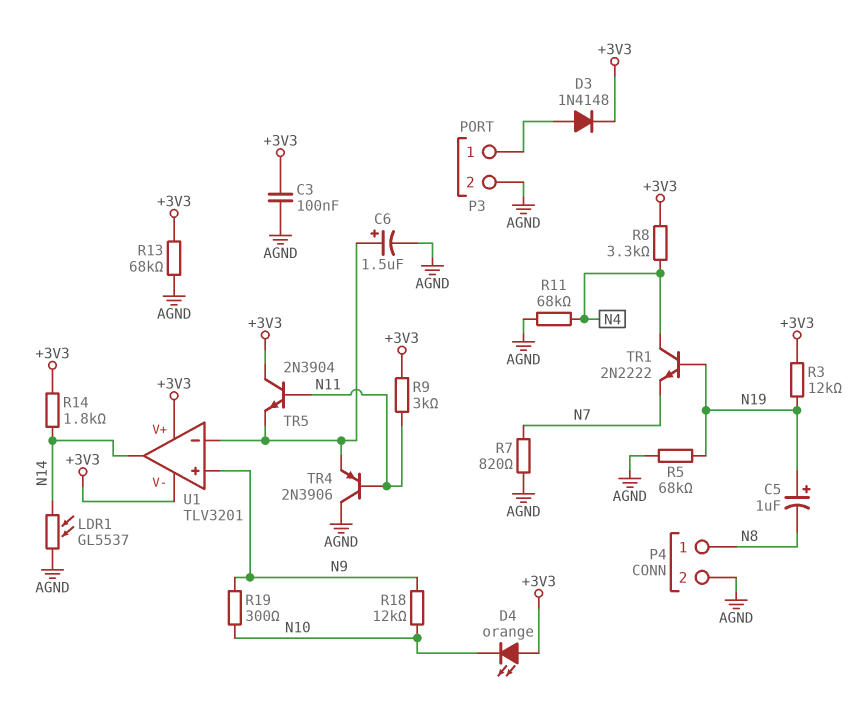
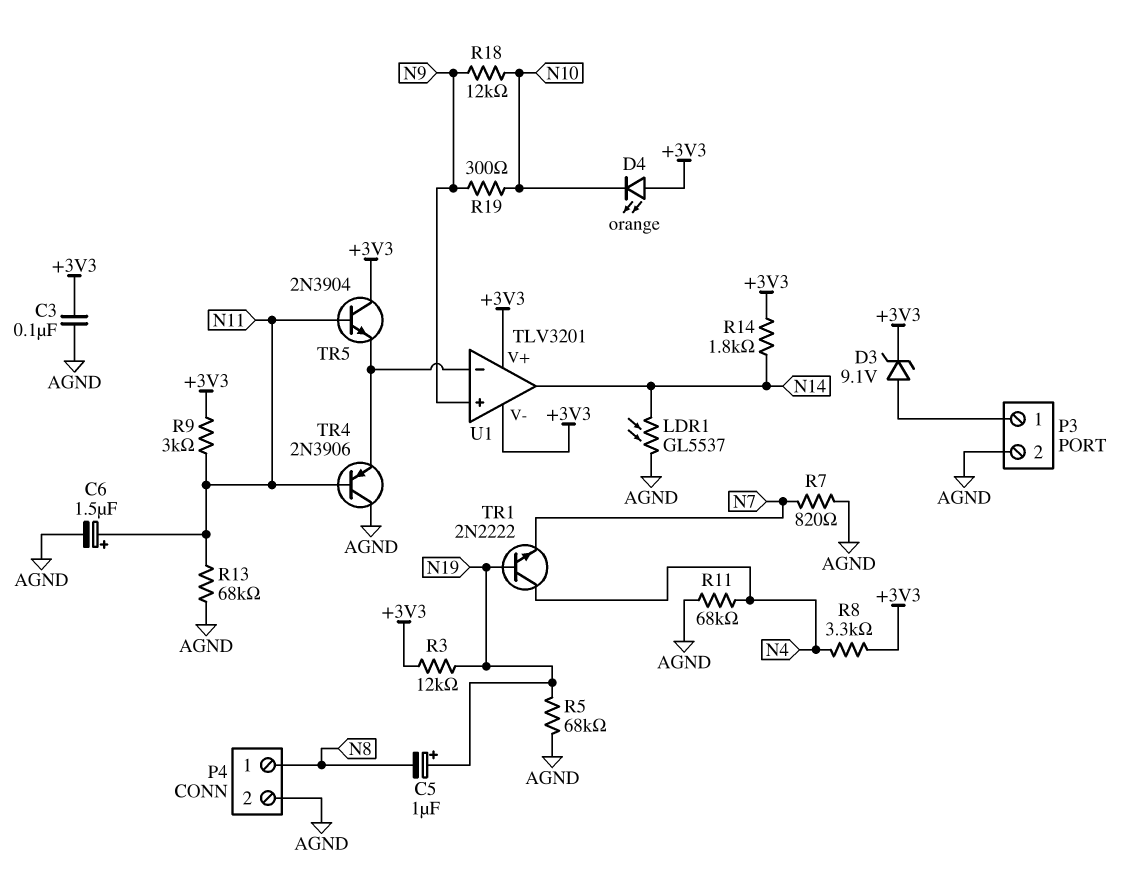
C6: 1.5uF (plus U1/in-, minus AGND) -> 1.5uF (plus N11, minus AGND)
D3: diode 1N4148 (A P3/1, K +3V3) -> zener 9.1V (A P3/1, K +3V3)
R13: 68k (+3V3, AGND) -> 68k (AGND, N11)

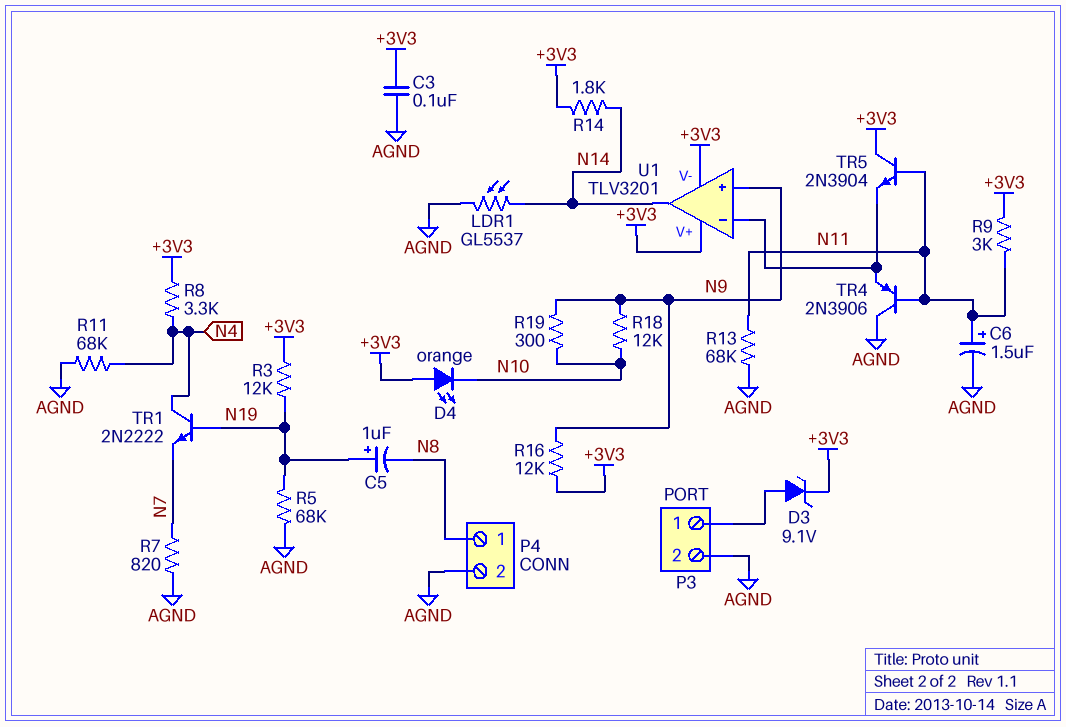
R16: none -> 12k (+3V3, N9)

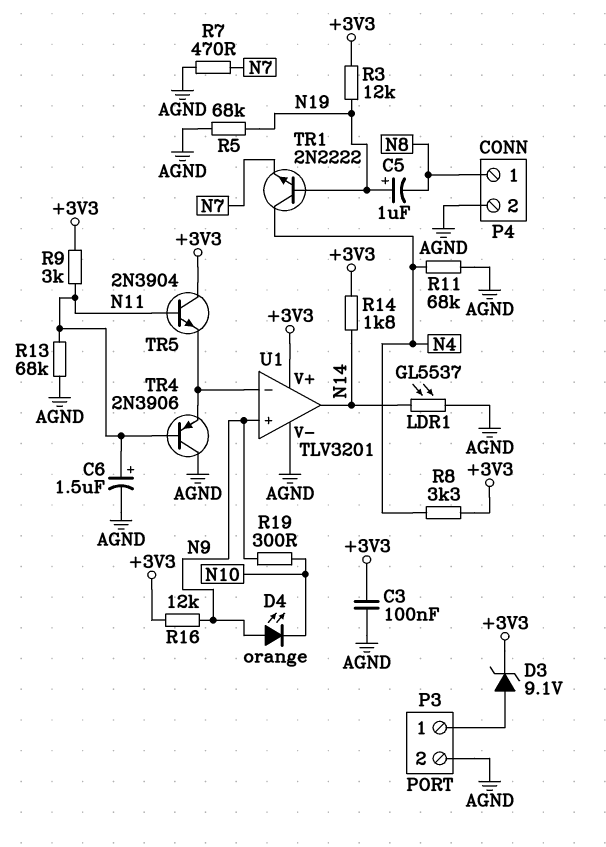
D4: LED orange (A +3V3, K N10) -> LED orange (A N9, K N10)
R7: 820 (AGND, N7) -> 470 (AGND, N7)
R18: 12k (N9, N10) -> none
U1 pin V-: +3V3 -> AGND

